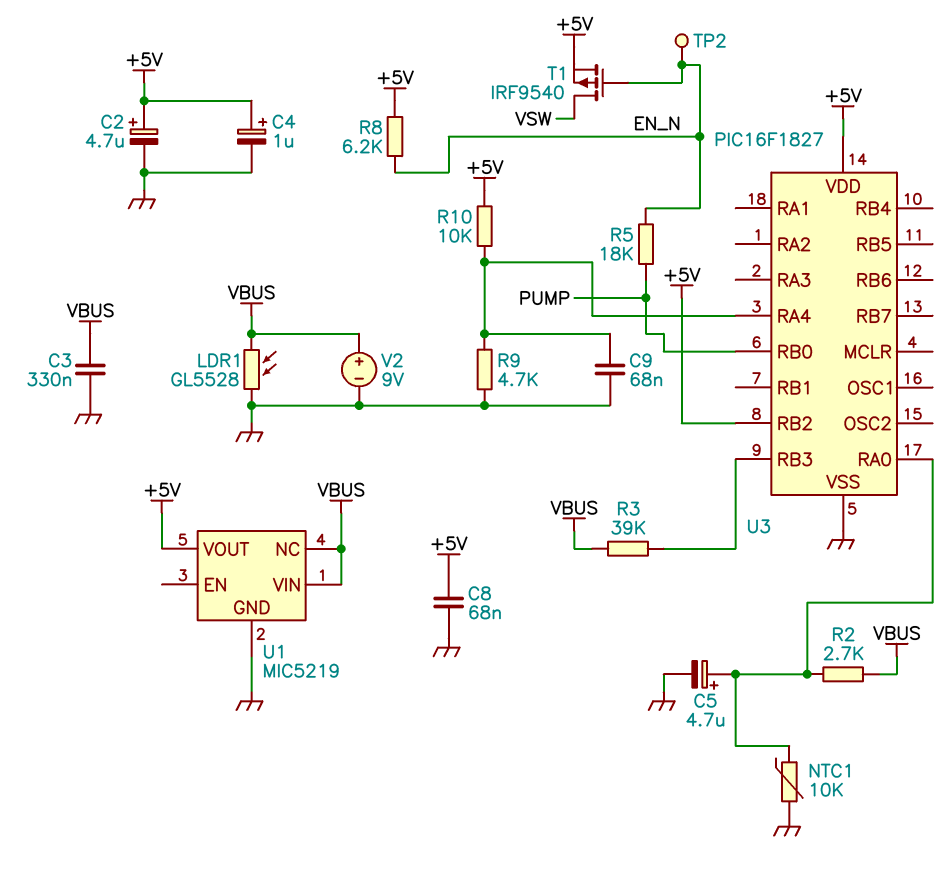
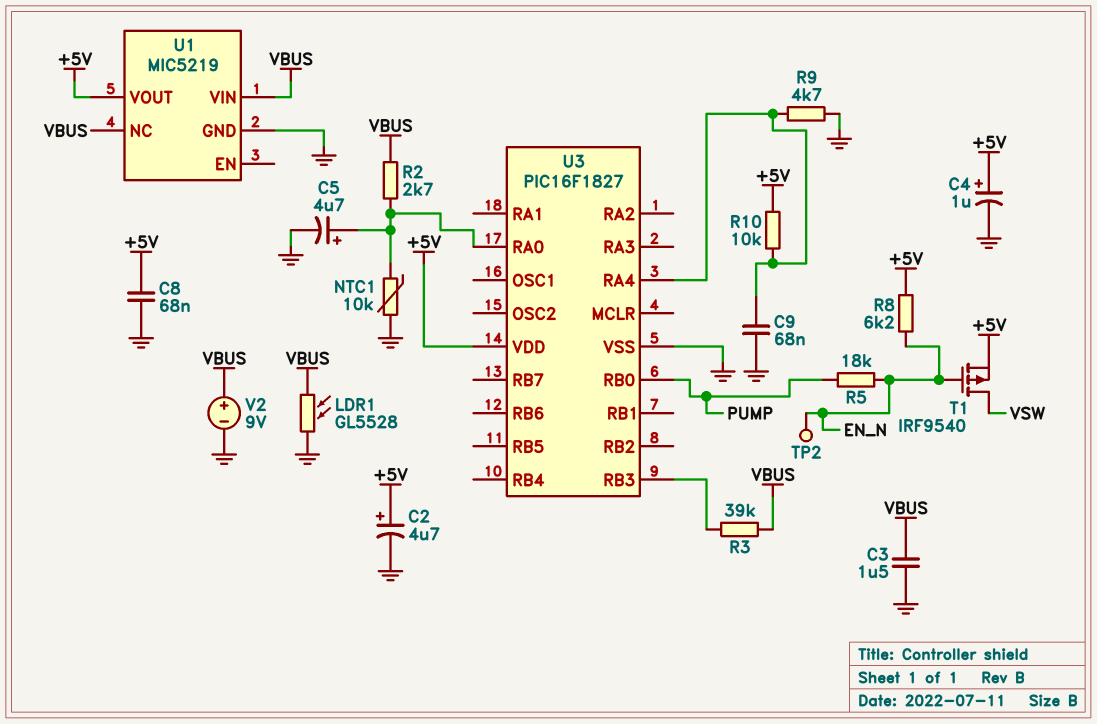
C3: 330nF (GND, VBUS) -> 1.5uF (GND, VBUS)
U3 pin RB2: +5V -> none

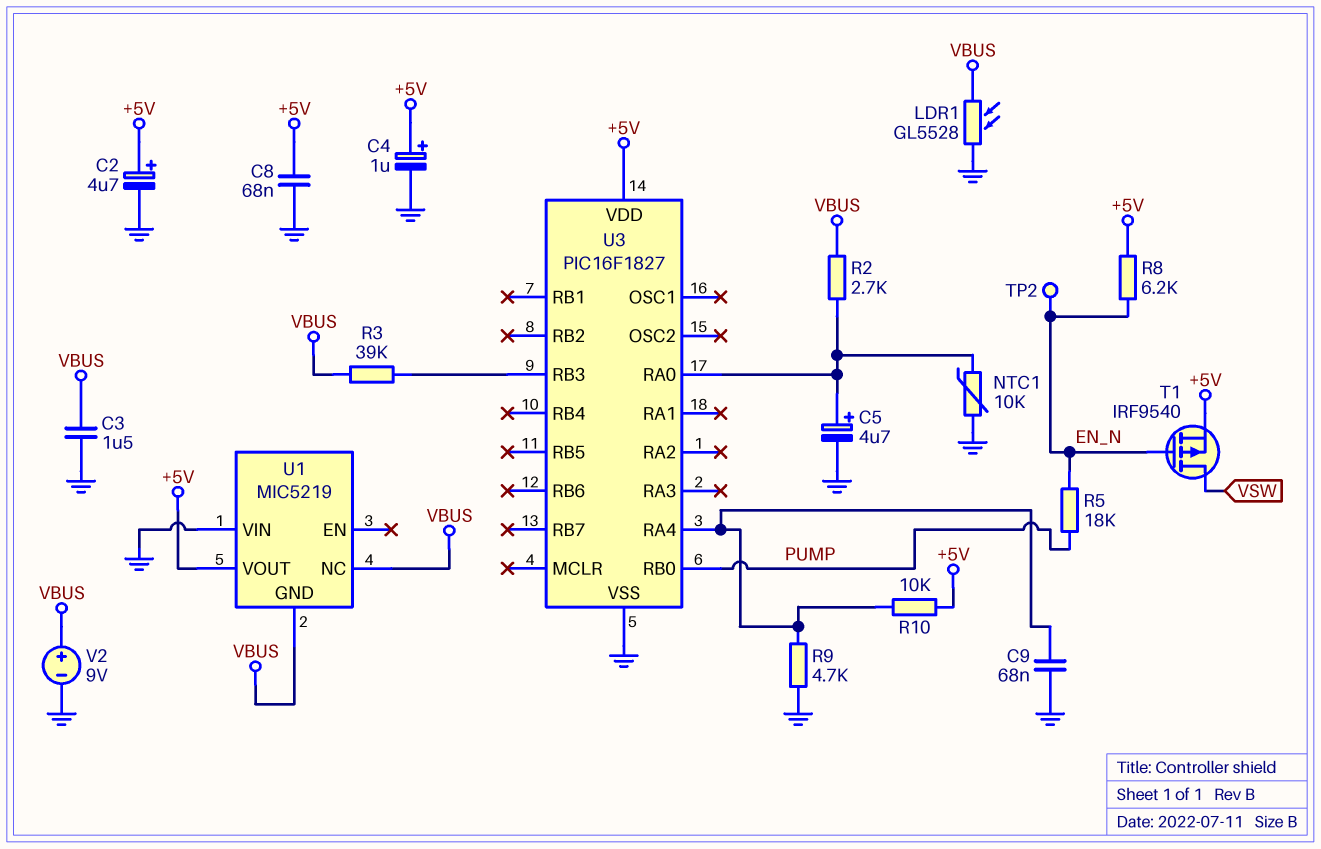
U1 pin GND: GND -> VBUS
U1 pin VIN: VBUS -> GND

